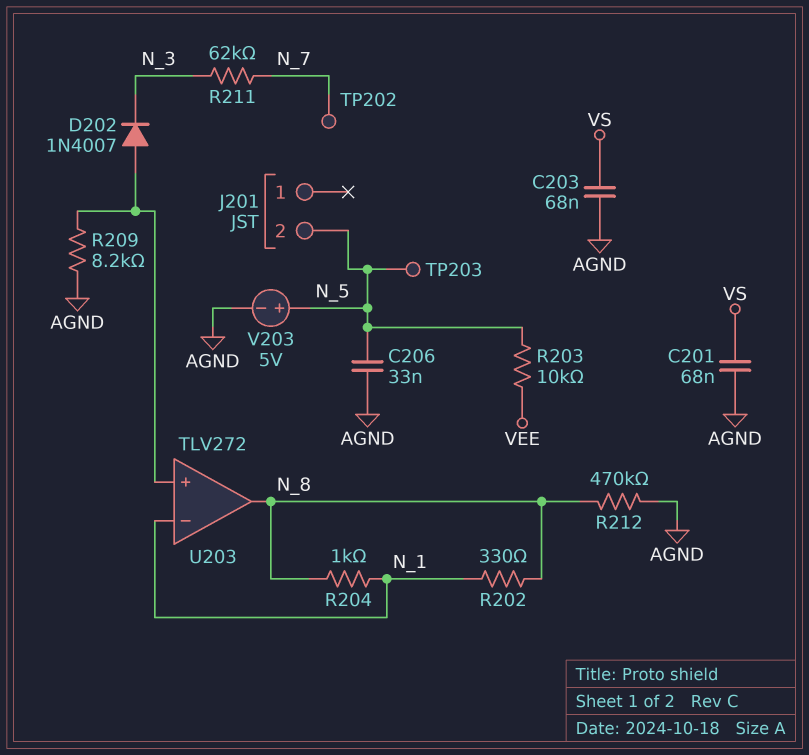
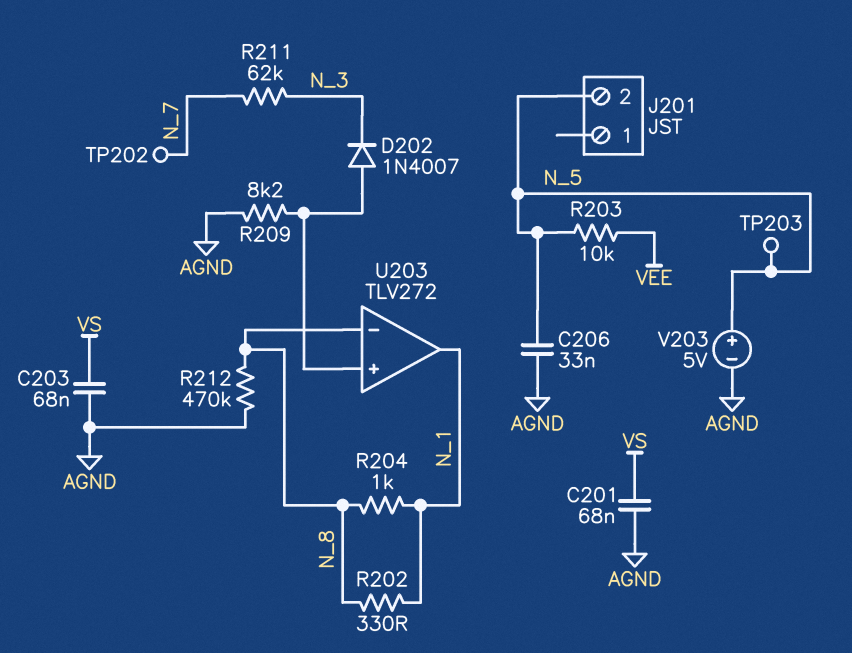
U203 pin in-: N_1 -> N_8
U203 pin out: N_8 -> N_1

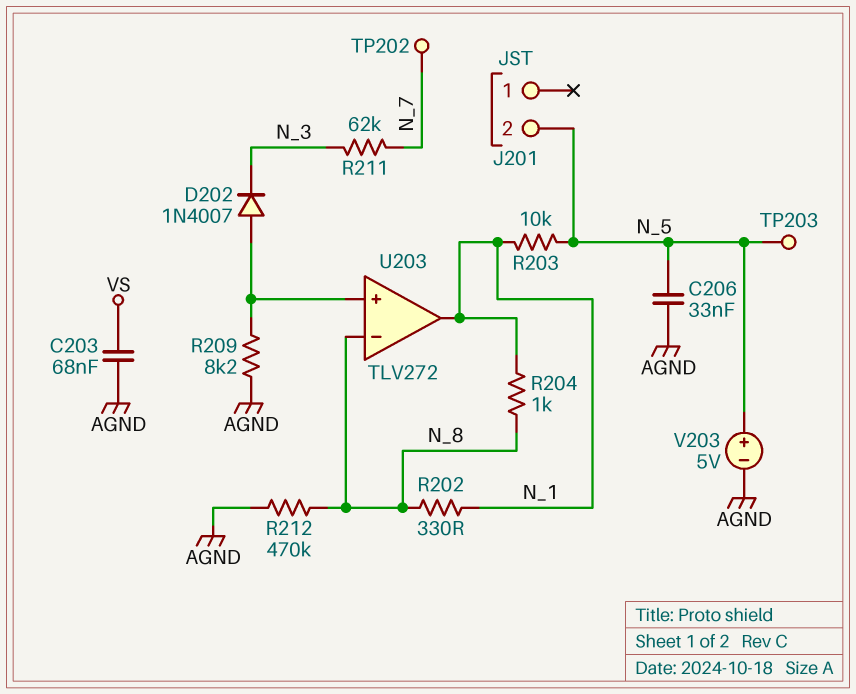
C201: 68nF (AGND, VS) -> none
R203: 10k (N_5, VEE) -> 10k (N_1, N_5)

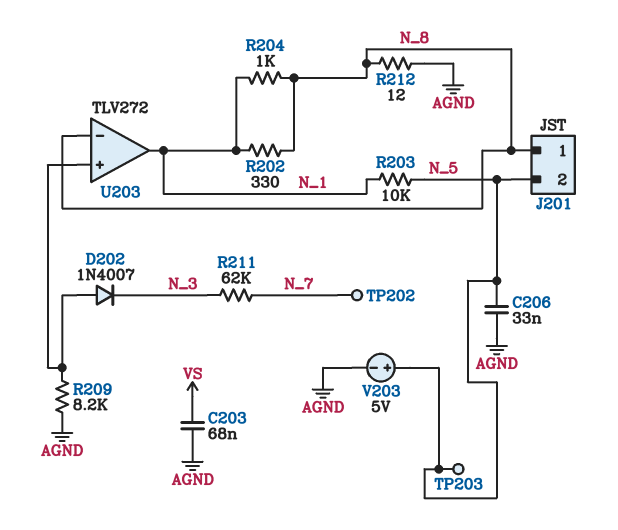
J201 pin 1: none -> N_8
R212: 470k (AGND, N_8) -> 12 (AGND, N_8)

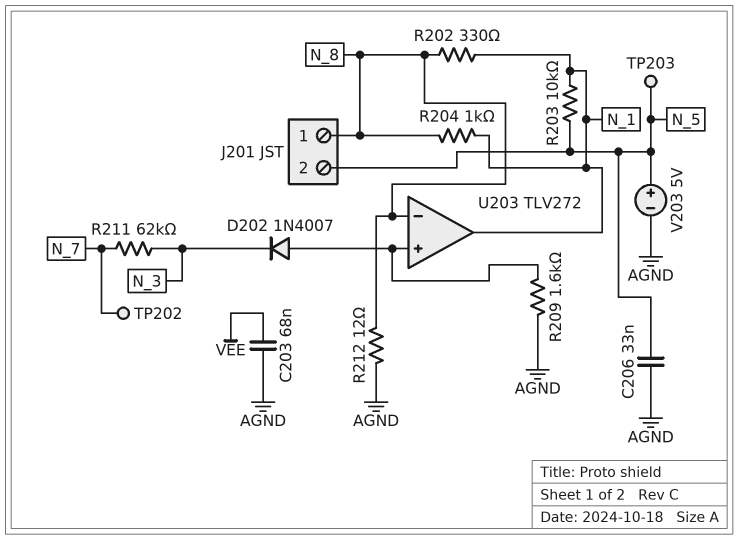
C203: 68nF (AGND, VS) -> 68nF (AGND, VEE)
R209: 8.2k (AGND, U203/in+) -> 1.6k (AGND, U203/in+)

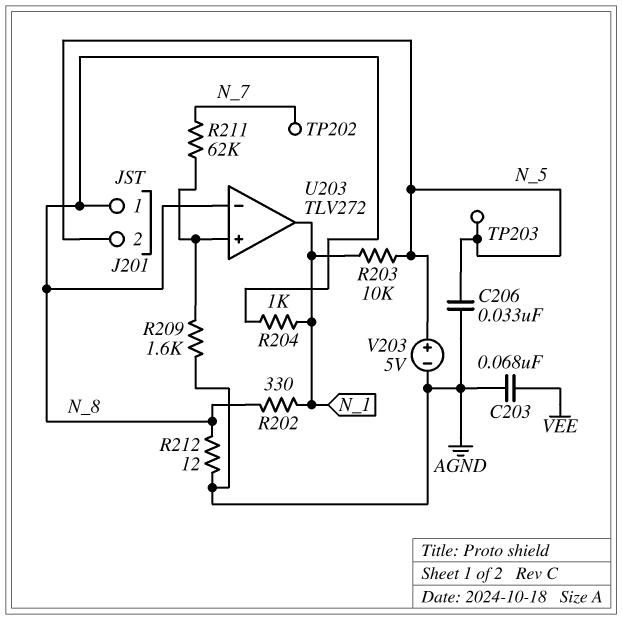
D202: diode 1N4007 (A U203/in+, K N_3) -> none
R211: 62k (N_3, N_7) -> 62k (N_7, U203/in+)

